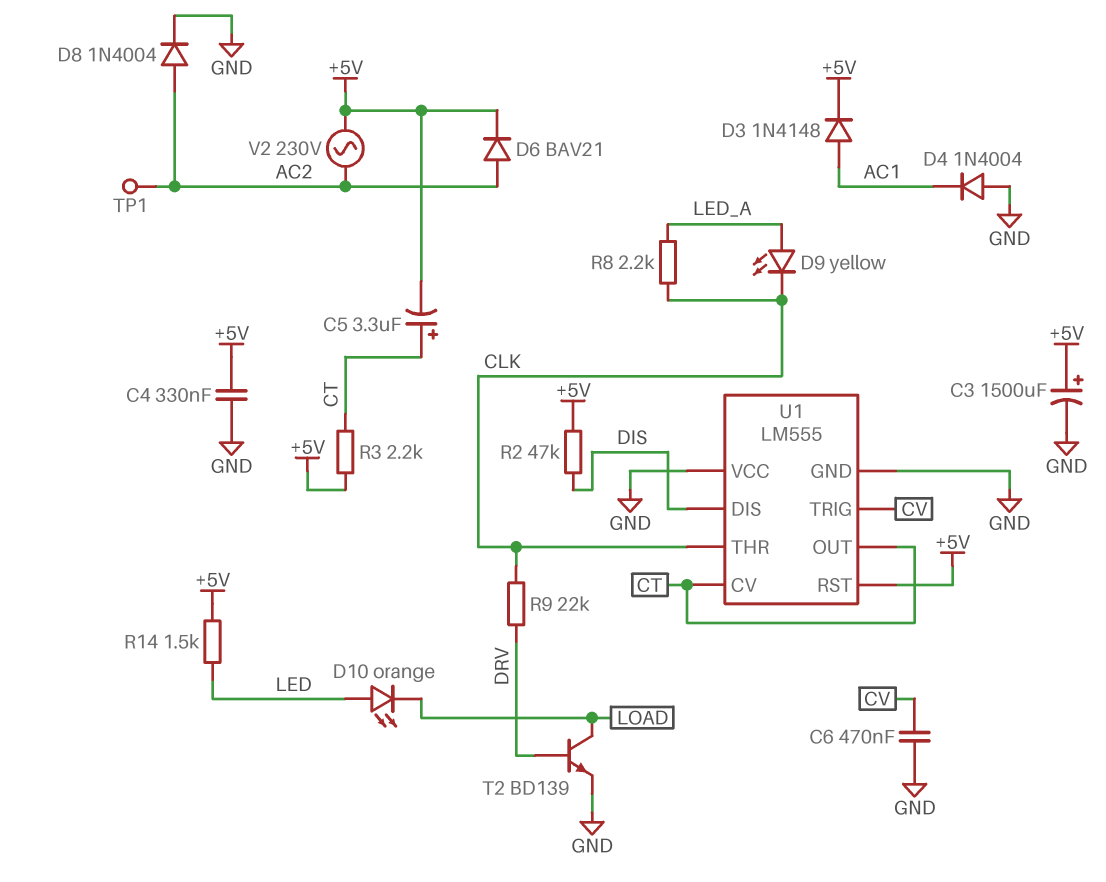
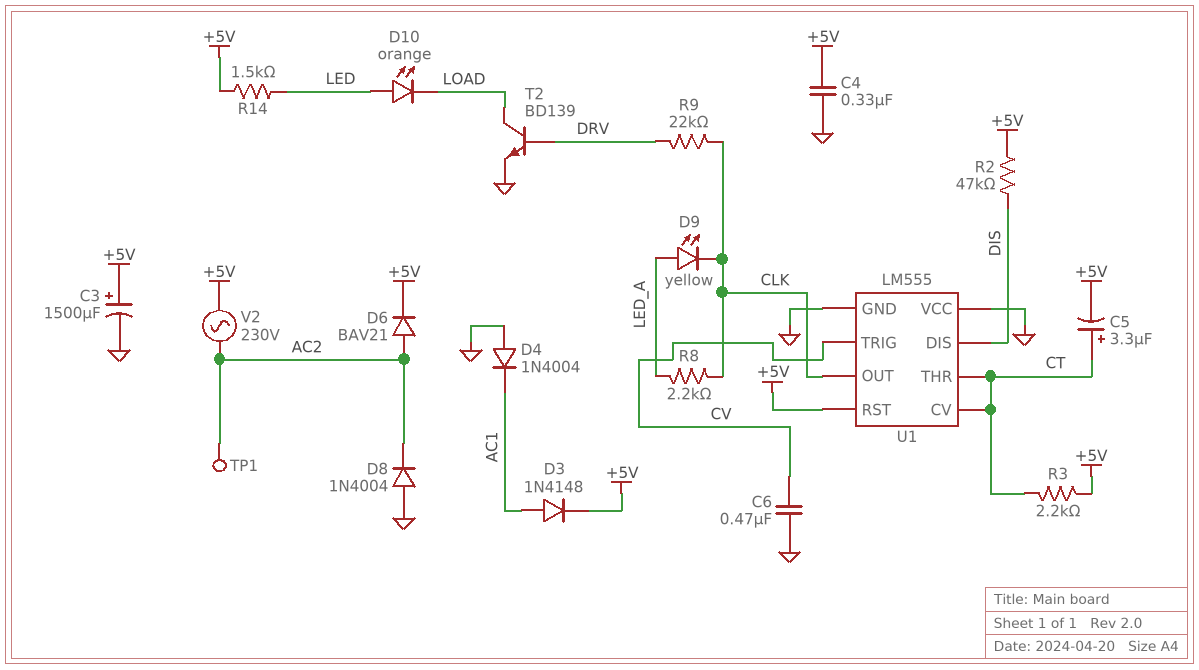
D8: diode 1N4004 (A AC2, K GND) -> diode 1N4004 (A GND, K AC2)
U1 pin OUT: CT -> CLK
U1 pin THR: CLK -> CT

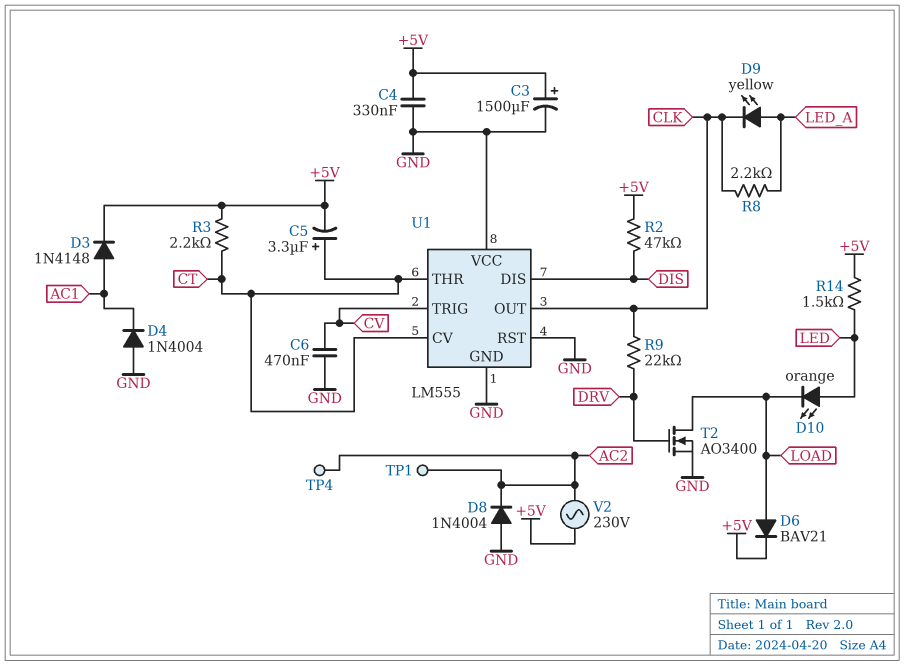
D6: diode BAV21 (A AC2, K +5V) -> diode BAV21 (A LOAD, K +5V)
T2: NPN BD139 (B DRV, C LOAD, E GND) -> NMOS AO3400 (G DRV, D LOAD, S GND)
TP4: none -> test point (AC2)
U1 pin RST: +5V -> GND

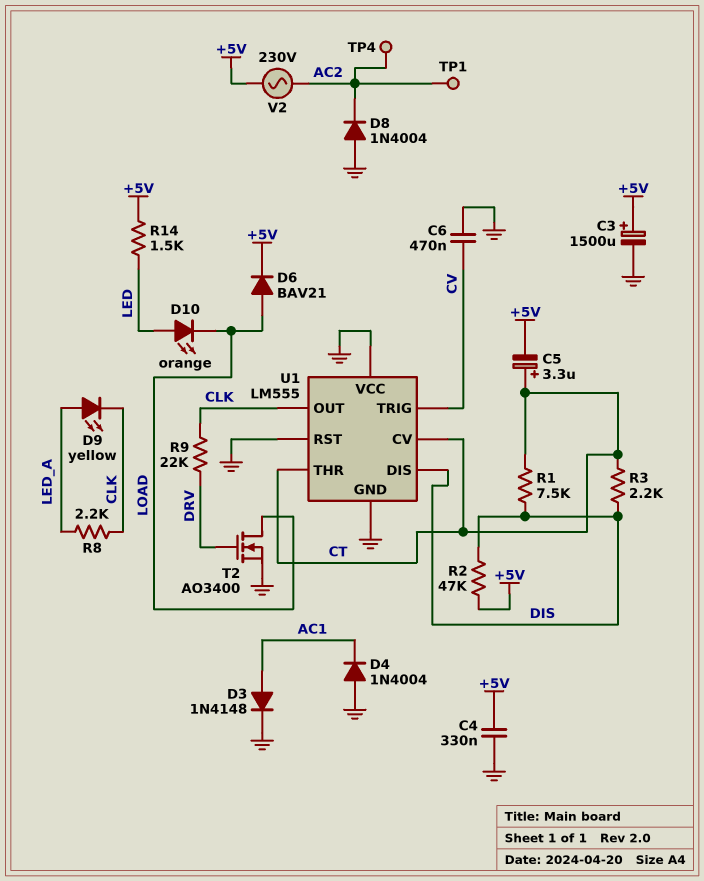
D3: diode 1N4148 (A AC1, K +5V) -> diode 1N4148 (A AC1, K GND)
R1: none -> 7.5k (CT, DIS)
R3: 2.2k (+5V, CT) -> 2.2k (CT, DIS)

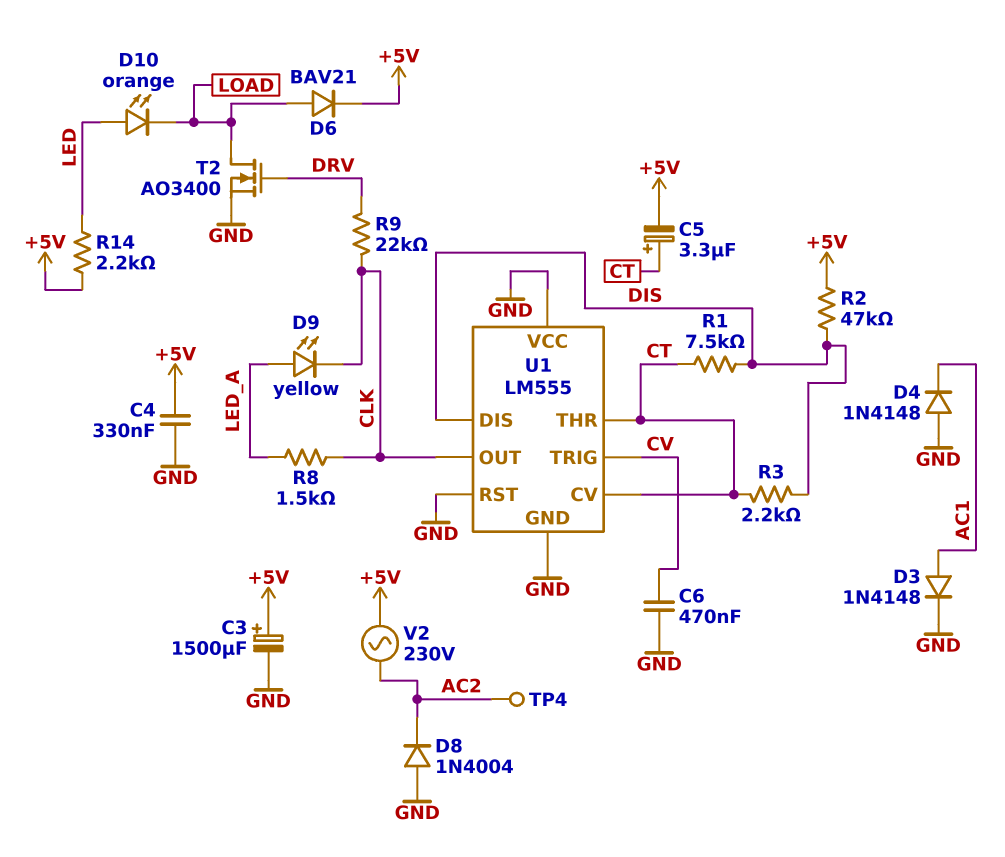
D4: diode 1N4004 (A GND, K AC1) -> diode 1N4148 (A GND, K AC1)
R8: 2.2k (CLK, LED_A) -> 1.5k (CLK, LED_A)
R14: 1.5k (+5V, LED) -> 2.2k (+5V, LED)
TP1: test point (AC2) -> none

